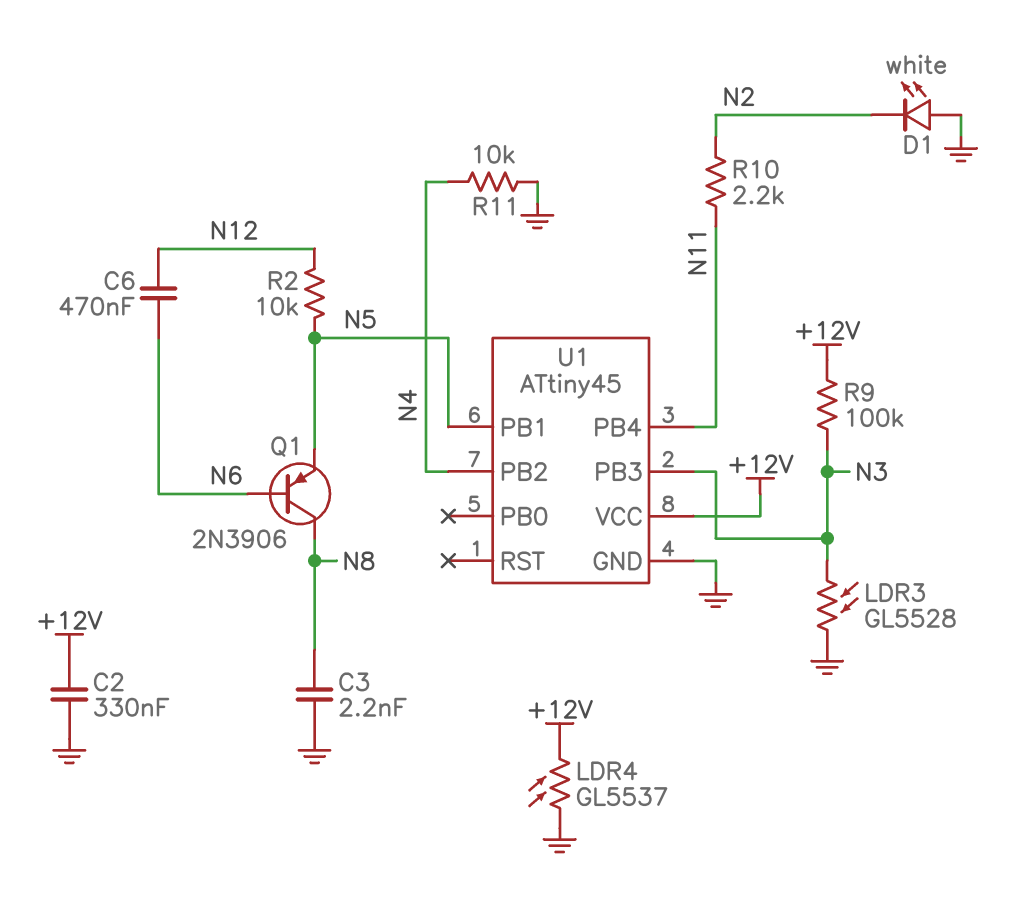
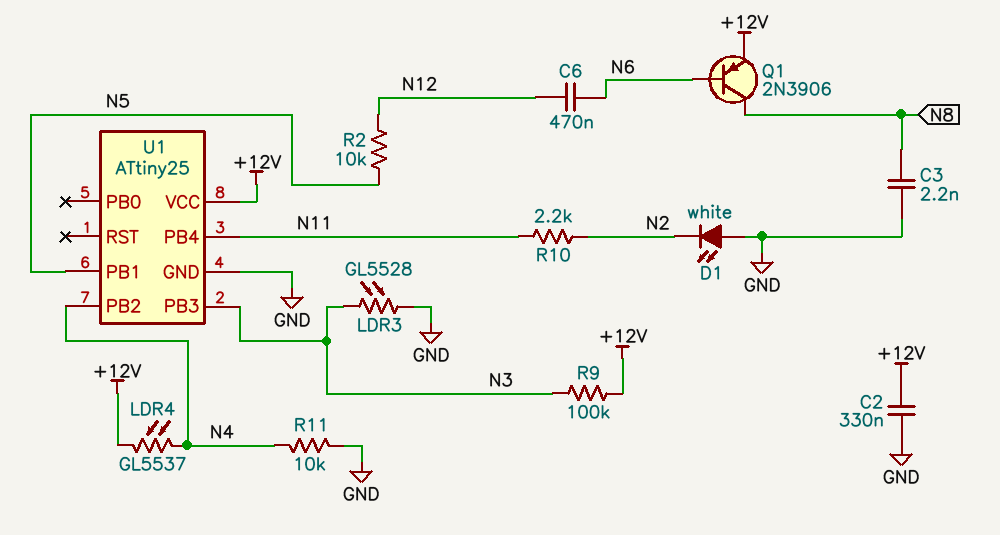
LDR4: GL5537 (+12V, GND) -> GL5537 (+12V, N4)
Q1: PNP 2N3906 (B N6, C N8, E N5) -> PNP 2N3906 (B N6, C N8, E +12V)
U1: ATtiny45 -> ATtiny25

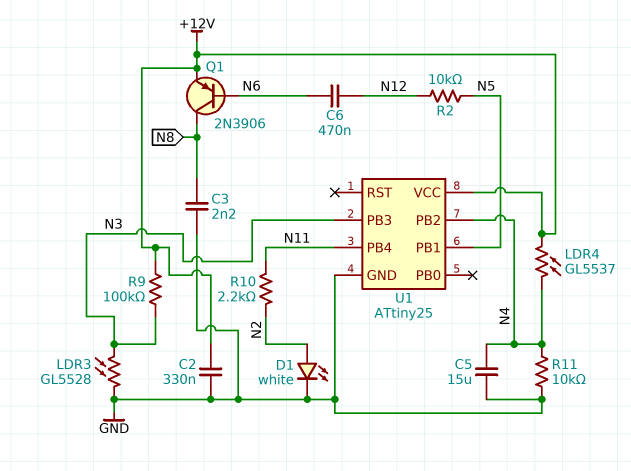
C5: none -> 15uF (GND, N4)
D1: LED white (A GND, K N2) -> LED white (A N2, K GND)

